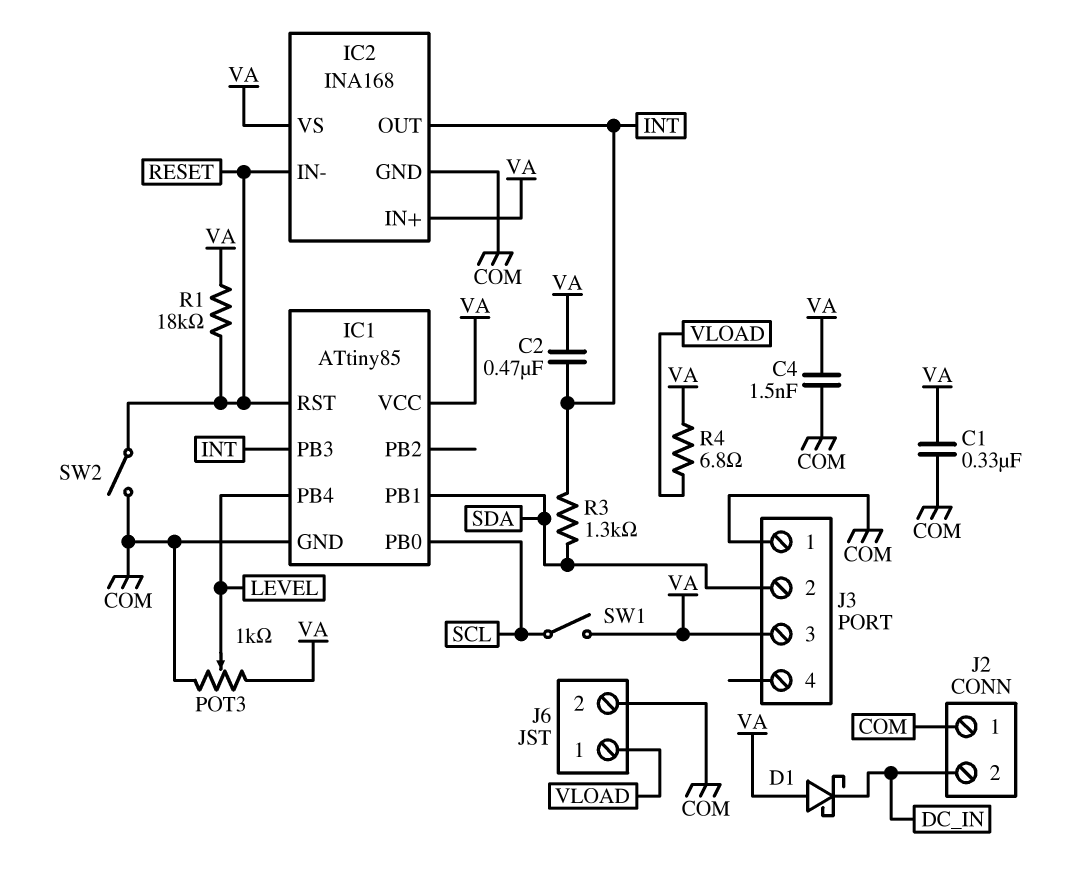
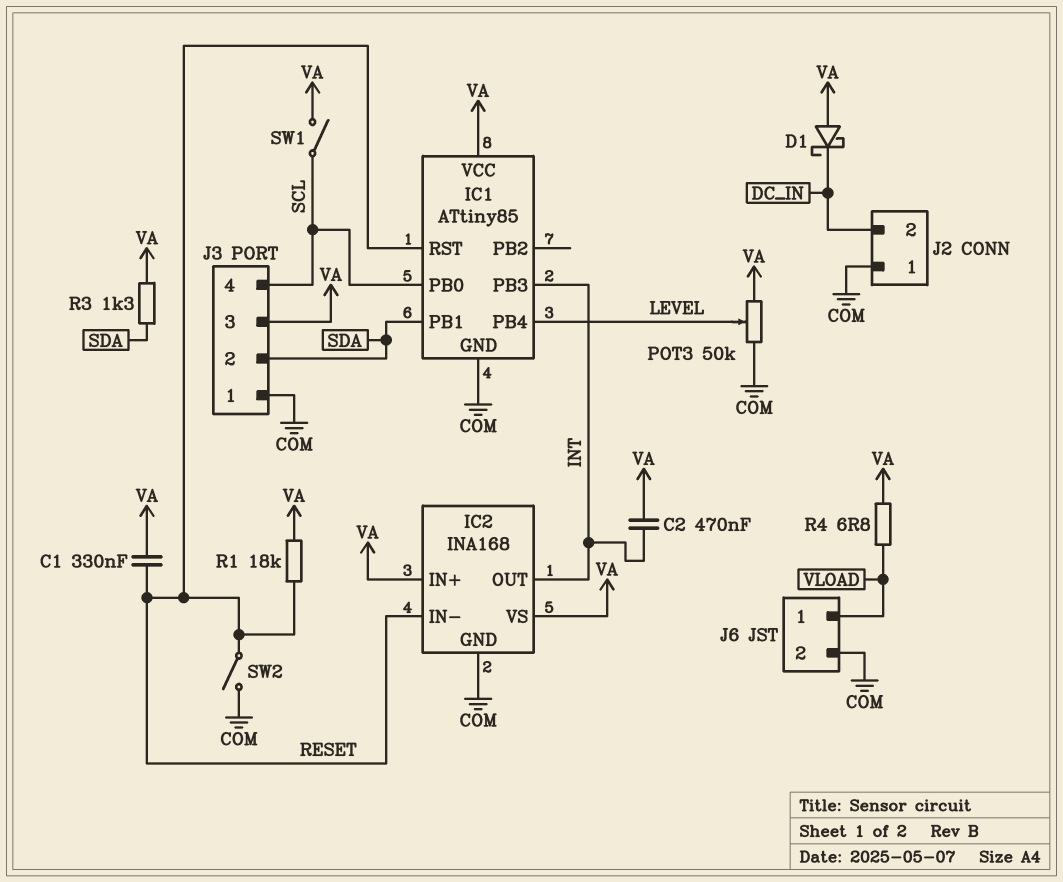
C1: 330nF (COM, VA) -> 330nF (RESET, VA)
C4: 1.5nF (COM, VA) -> none
J3 pin 4: none -> SCL
POT3: 1k (COM, VA, wiper LEVEL) -> 50k (COM, VA, wiper LEVEL)
R3: 1.3k (INT, SDA) -> 1.3k (SDA, VA)

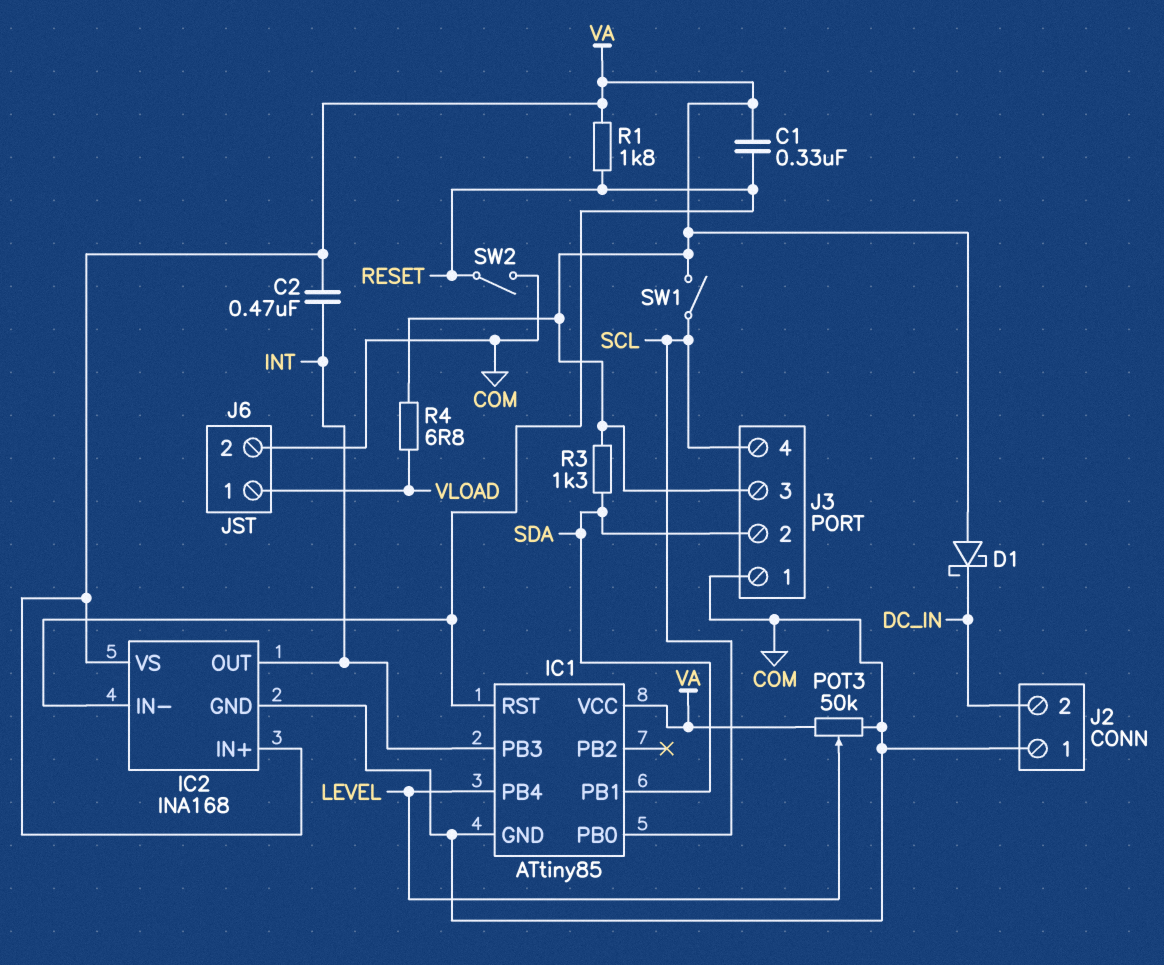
R1: 18k (RESET, VA) -> 1.8k (RESET, VA)

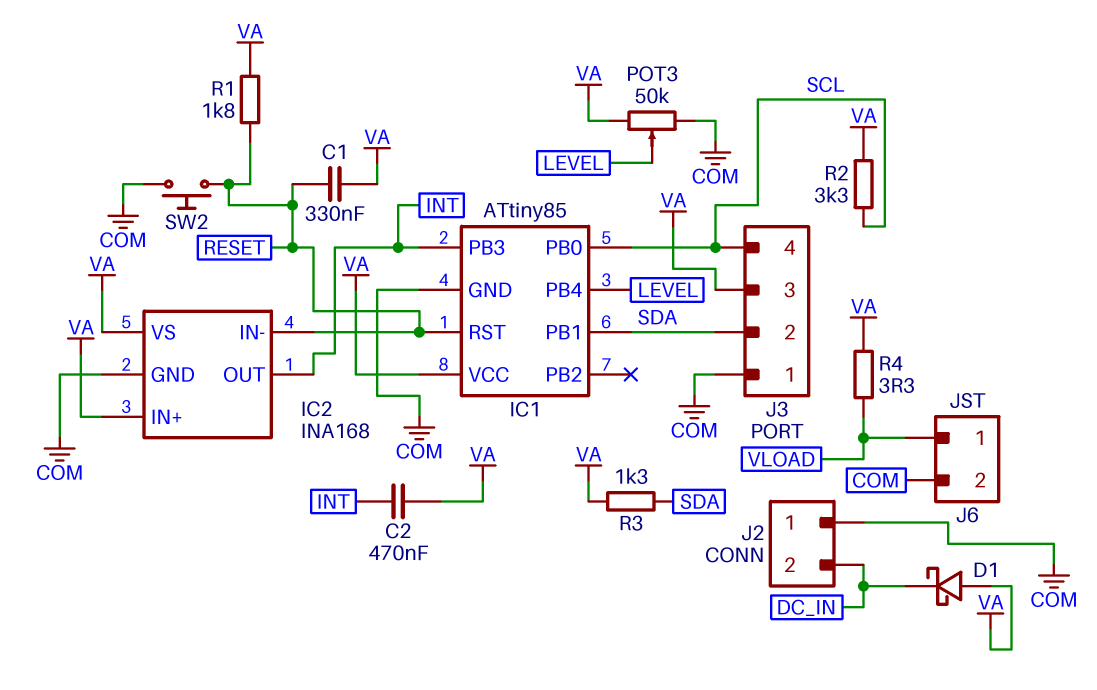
R2: none -> 3.3k (SCL, VA)
R4: 6.8 (VA, VLOAD) -> 3.3 (VA, VLOAD)
SW1: switch (SCL, VA) -> none
SW2: switch (COM, RESET) -> button (COM, RESET)

